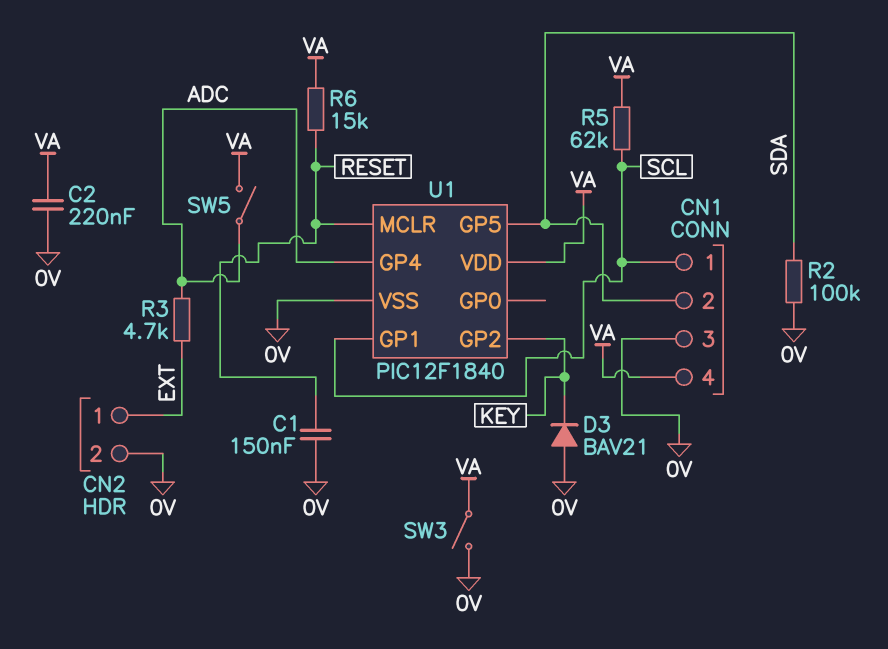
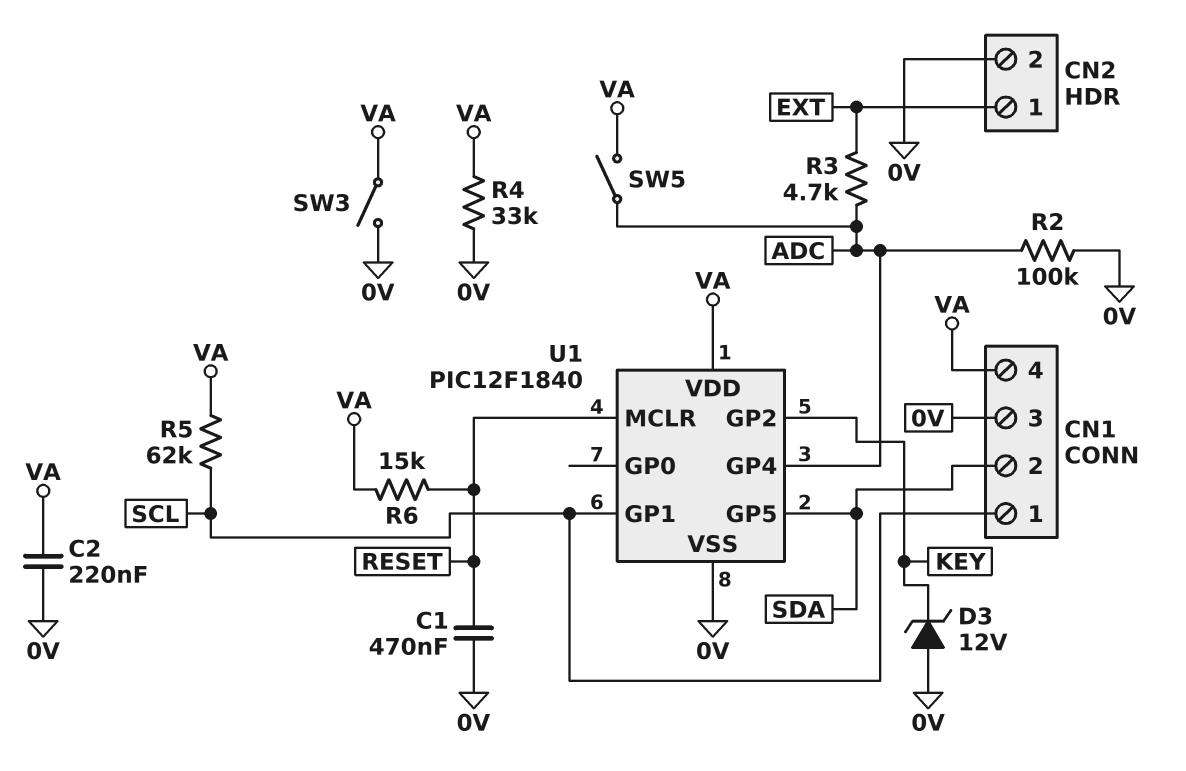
C1: 150nF (0V, RESET) -> 470nF (0V, RESET)
D3: diode BAV21 (A 0V, K KEY) -> zener 12V (A 0V, K KEY)
R2: 100k (0V, SDA) -> 100k (0V, ADC)
R4: none -> 33k (0V, VA)

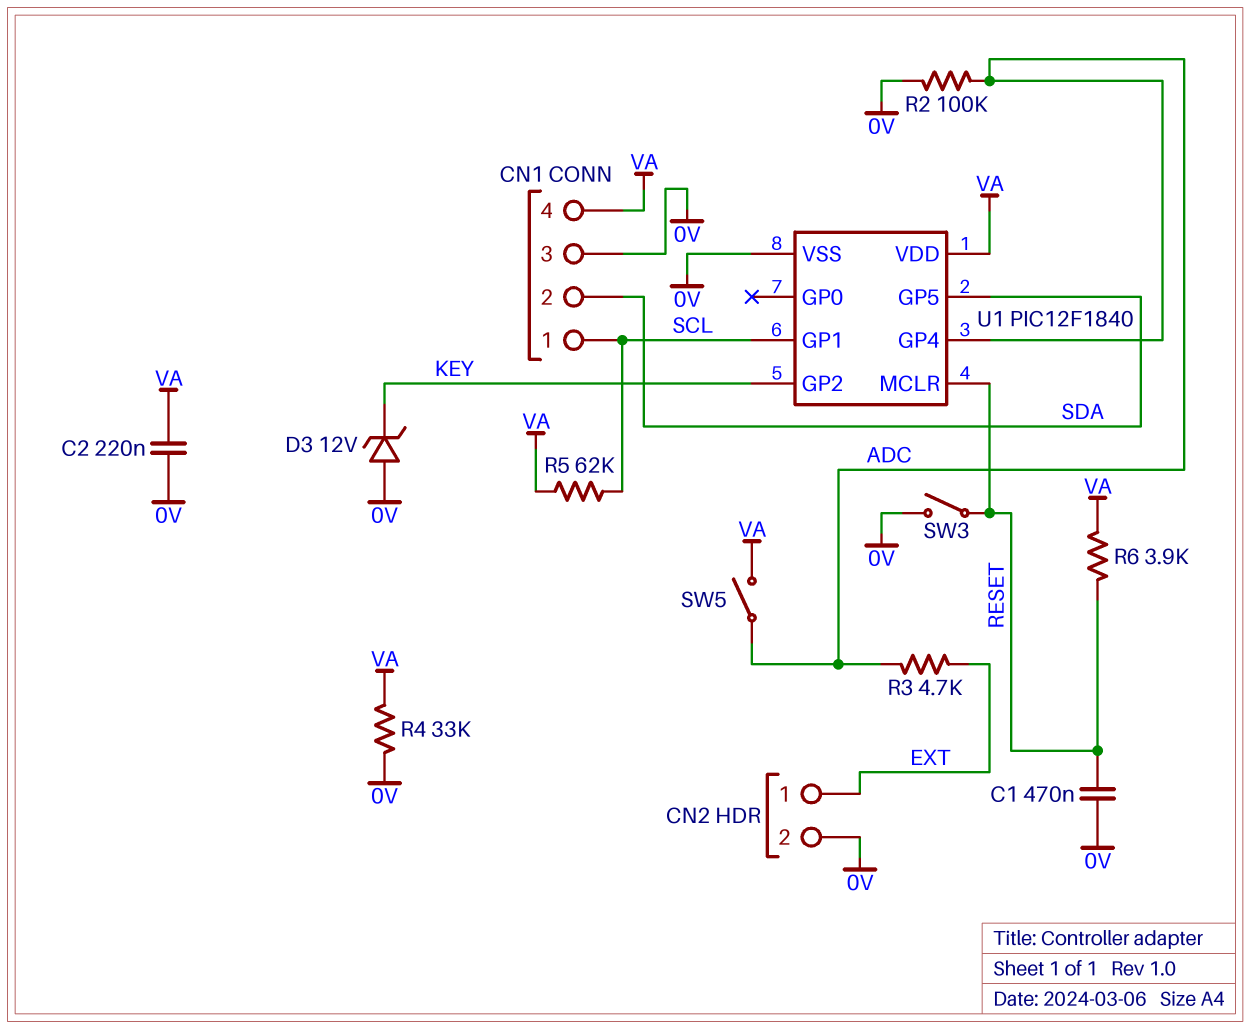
R6: 15k (RESET, VA) -> 3.9k (RESET, VA)
SW3: switch (0V, VA) -> switch (0V, RESET)

